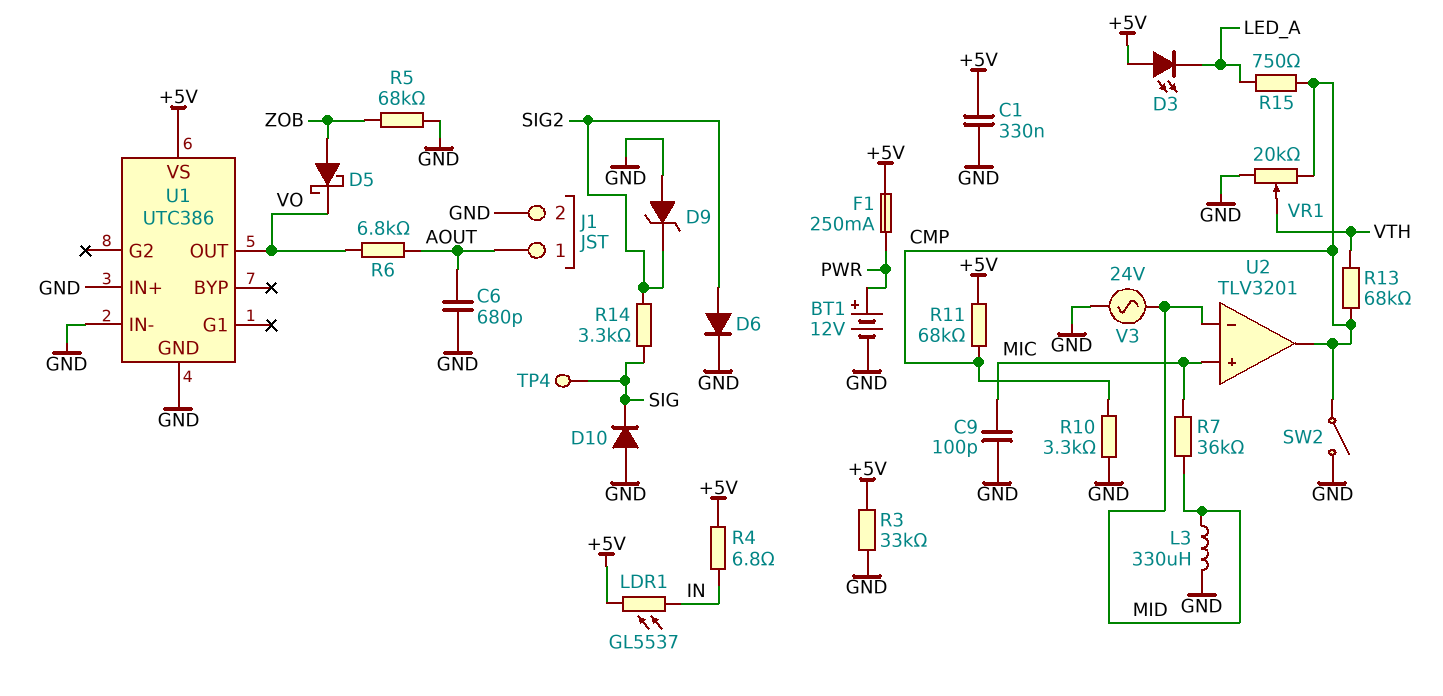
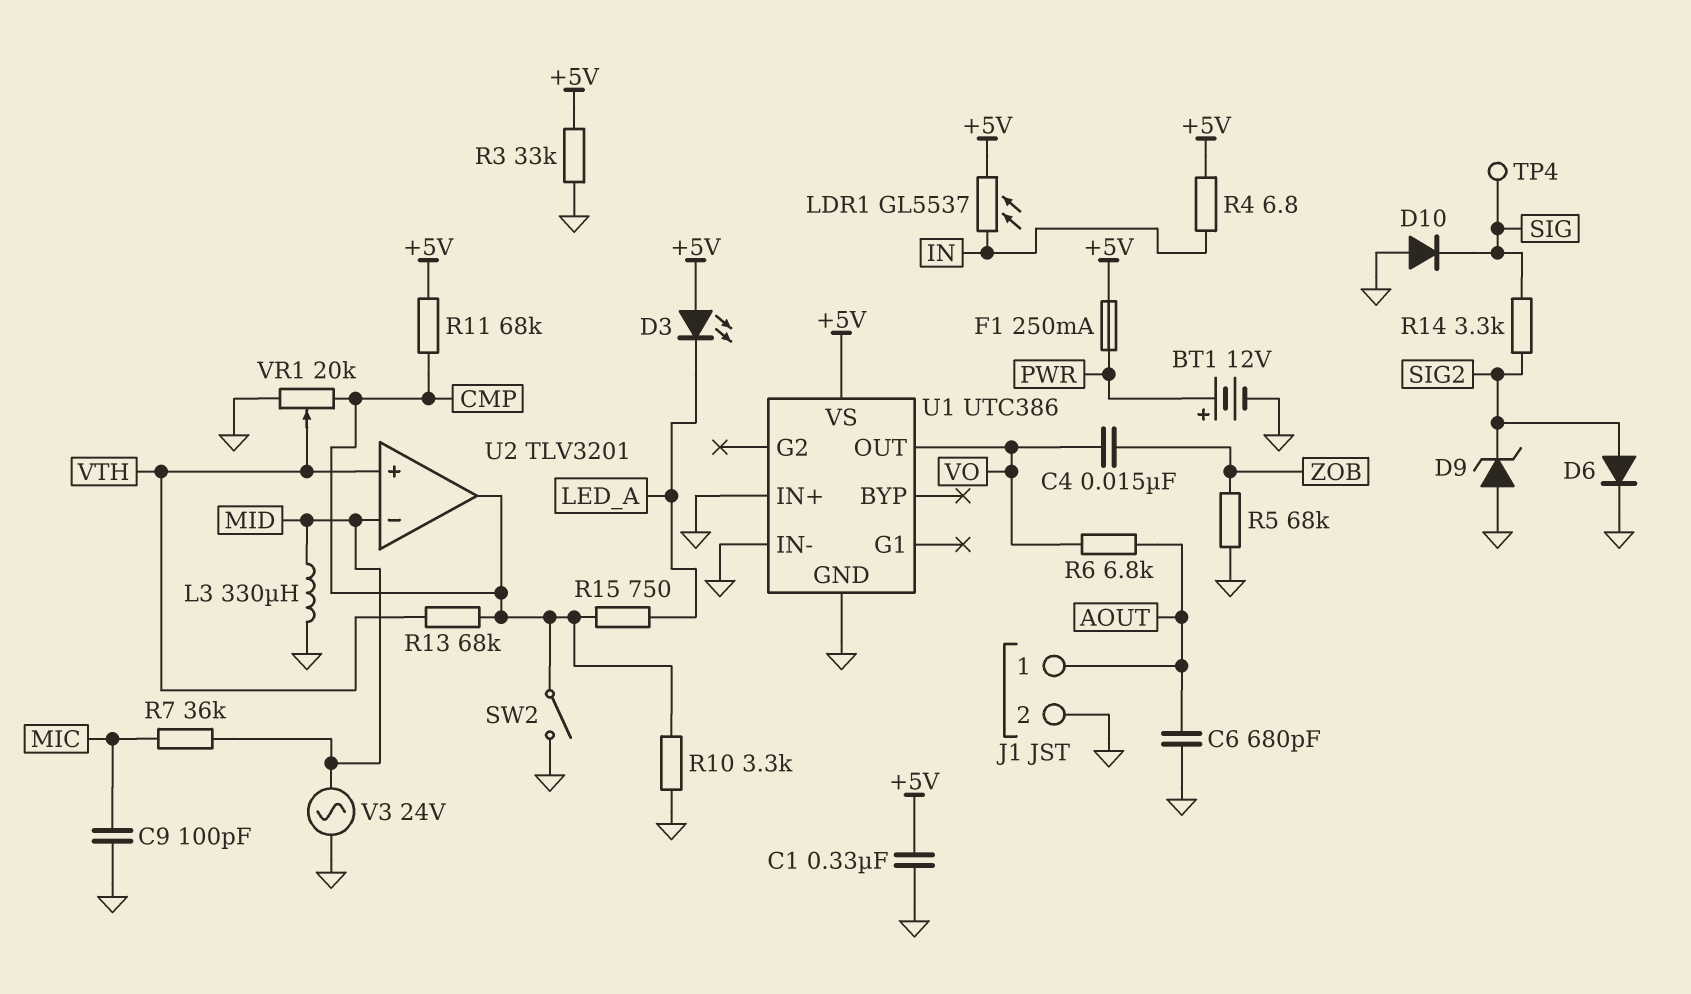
C4: none -> 15nF (VO, ZOB)
D5: schottky (A ZOB, K VO) -> none
U2 pin in+: MIC -> VTH

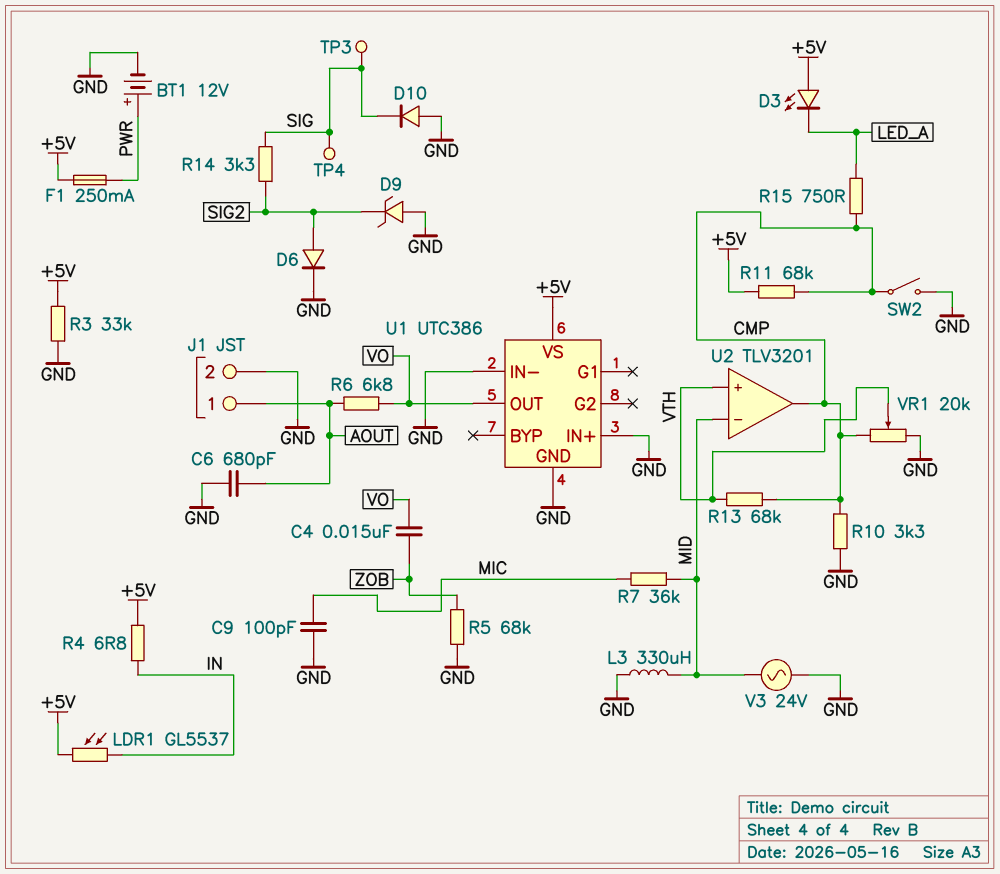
C1: 330nF (+5V, GND) -> none
TP3: none -> test point (SIG)

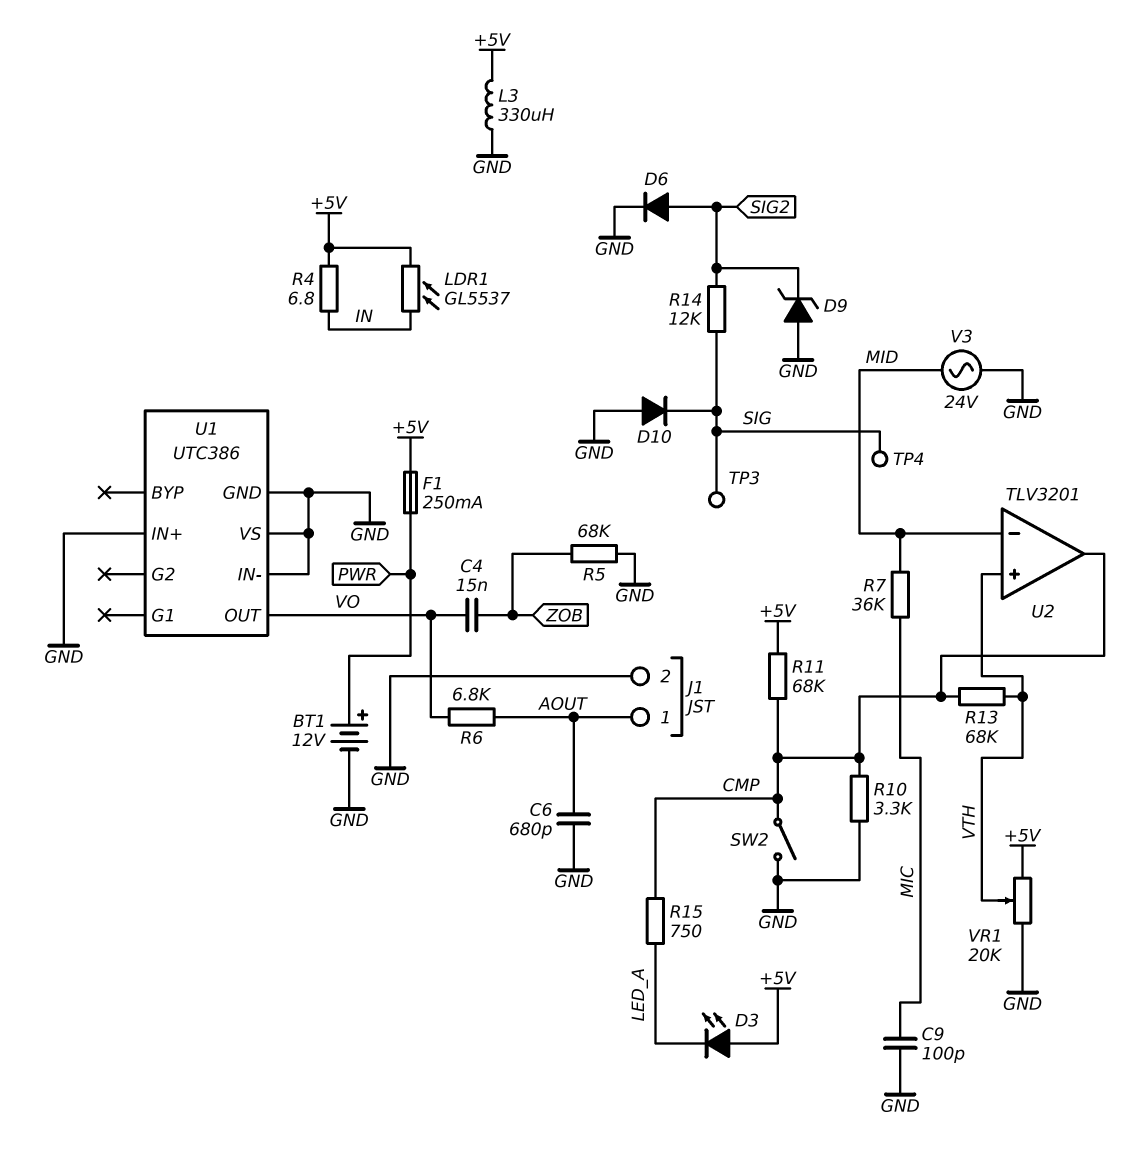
L3: 330uH (GND, MID) -> 330uH (+5V, GND)
R3: 33k (+5V, GND) -> none
R14: 3.3k (SIG, SIG2) -> 12k (SIG, SIG2)
U1 pin VS: +5V -> GND
VR1: 20k (CMP, GND, wiper VTH) -> 20k (+5V, GND, wiper VTH)

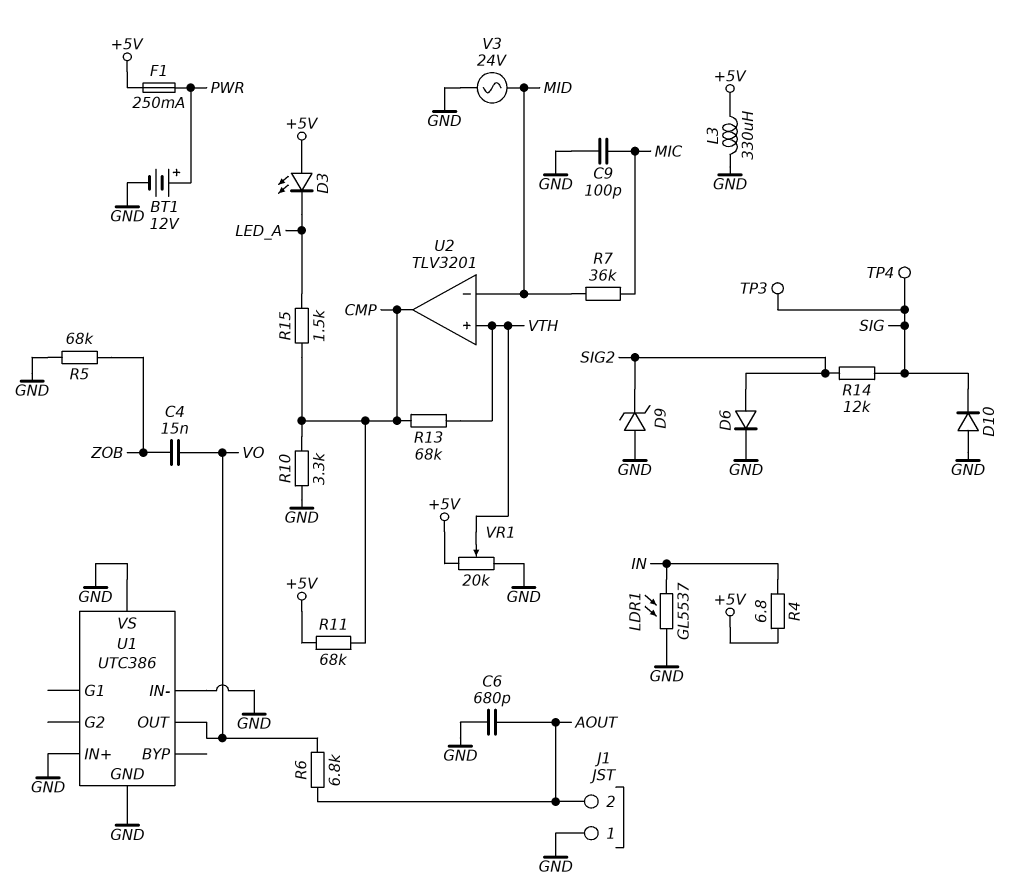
J1 pin 1: AOUT -> GND
J1 pin 2: GND -> AOUT
LDR1: GL5537 (+5V, IN) -> GL5537 (GND, IN)
R15: 750 (CMP, LED_A) -> 1.5k (CMP, LED_A)
SW2: switch (CMP, GND) -> none

